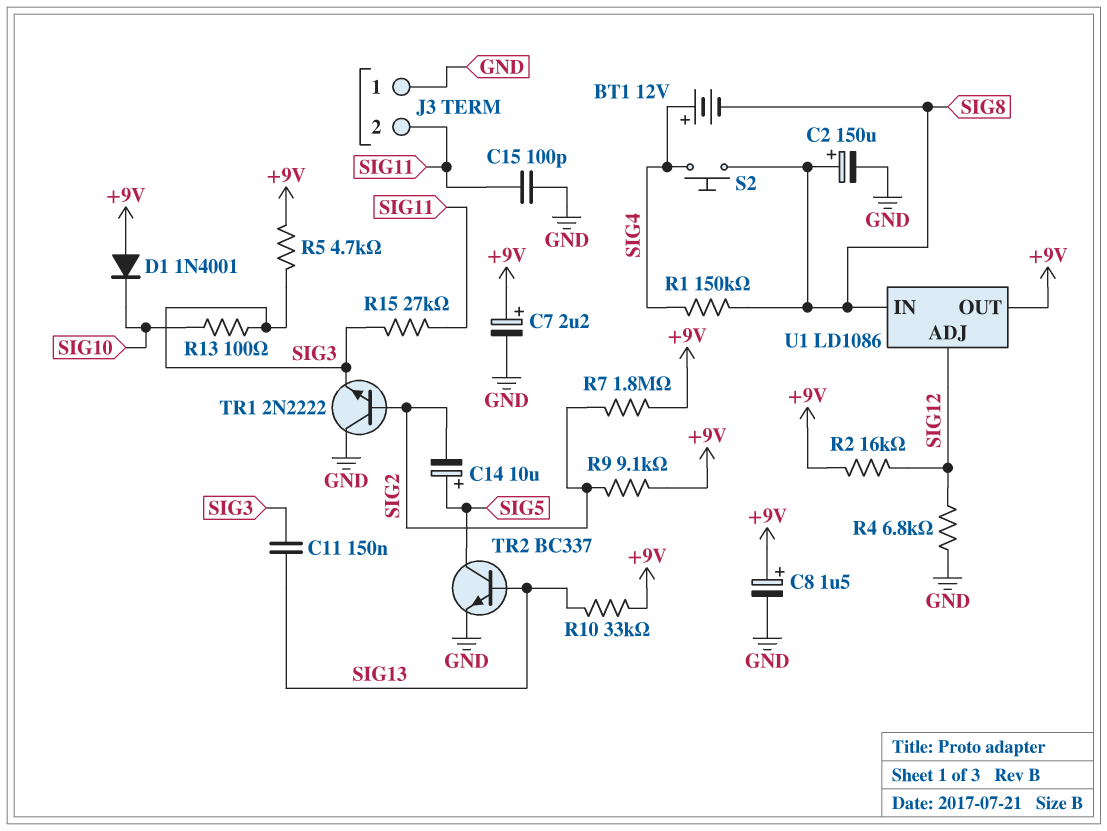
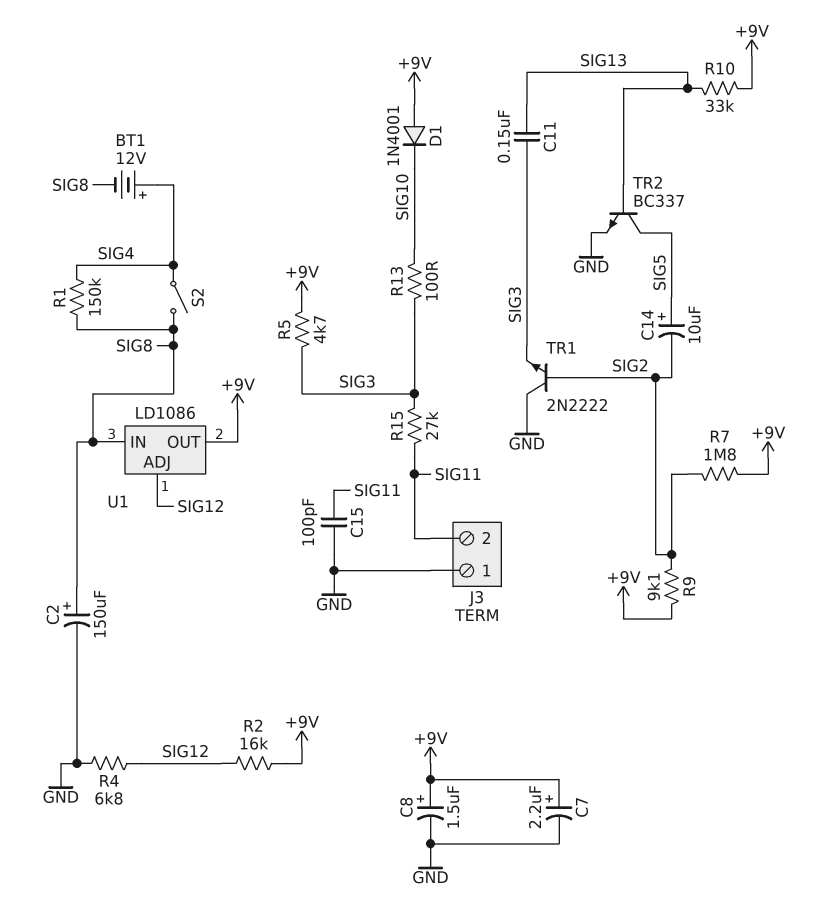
S2: button (SIG4, SIG8) -> switch (SIG4, SIG8)

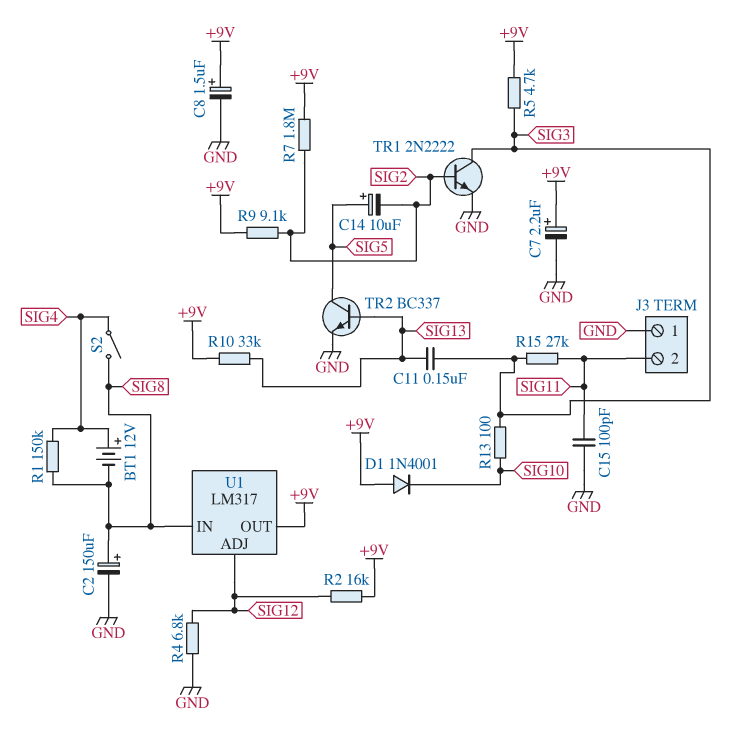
TR1: NPN 2N2222 (B SIG2, C GND, E SIG3) -> NPN 2N2222 (B SIG2, C SIG3, E GND)
U1: LD1086 -> LM317

